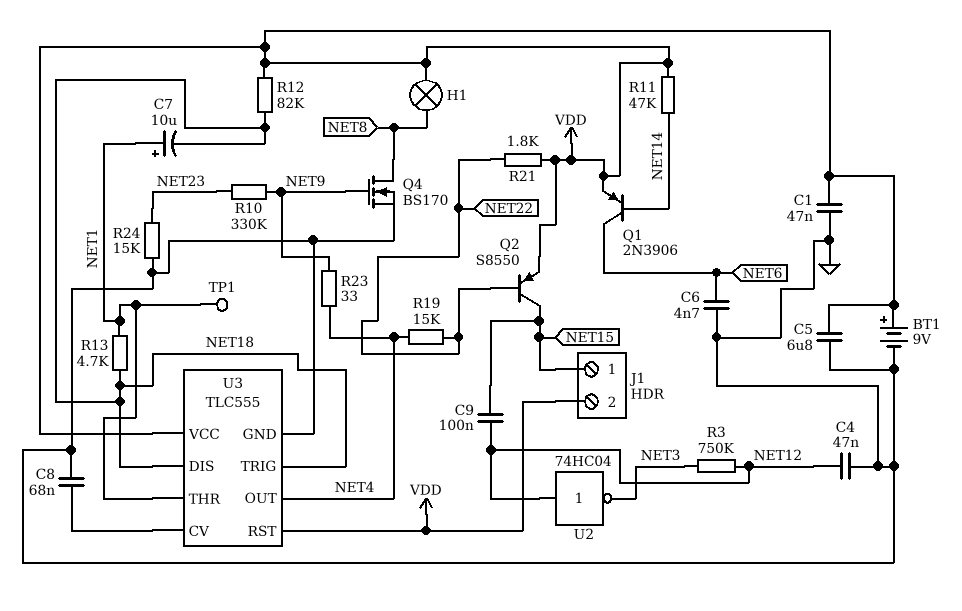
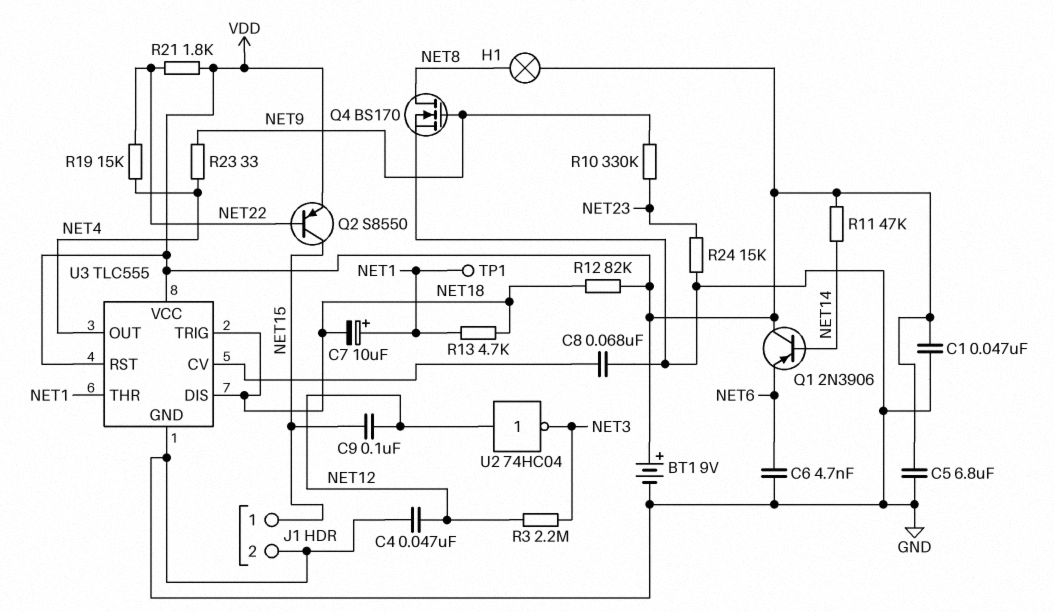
J1 pin 2: VDD -> GND
Q1: PNP 2N3906 (B NET14, C NET6, E VDD) -> PNP 2N3906 (B NET14, C VDD, E NET6)
R3: 750k (NET3, NET12) -> 2.2M (NET3, NET12)

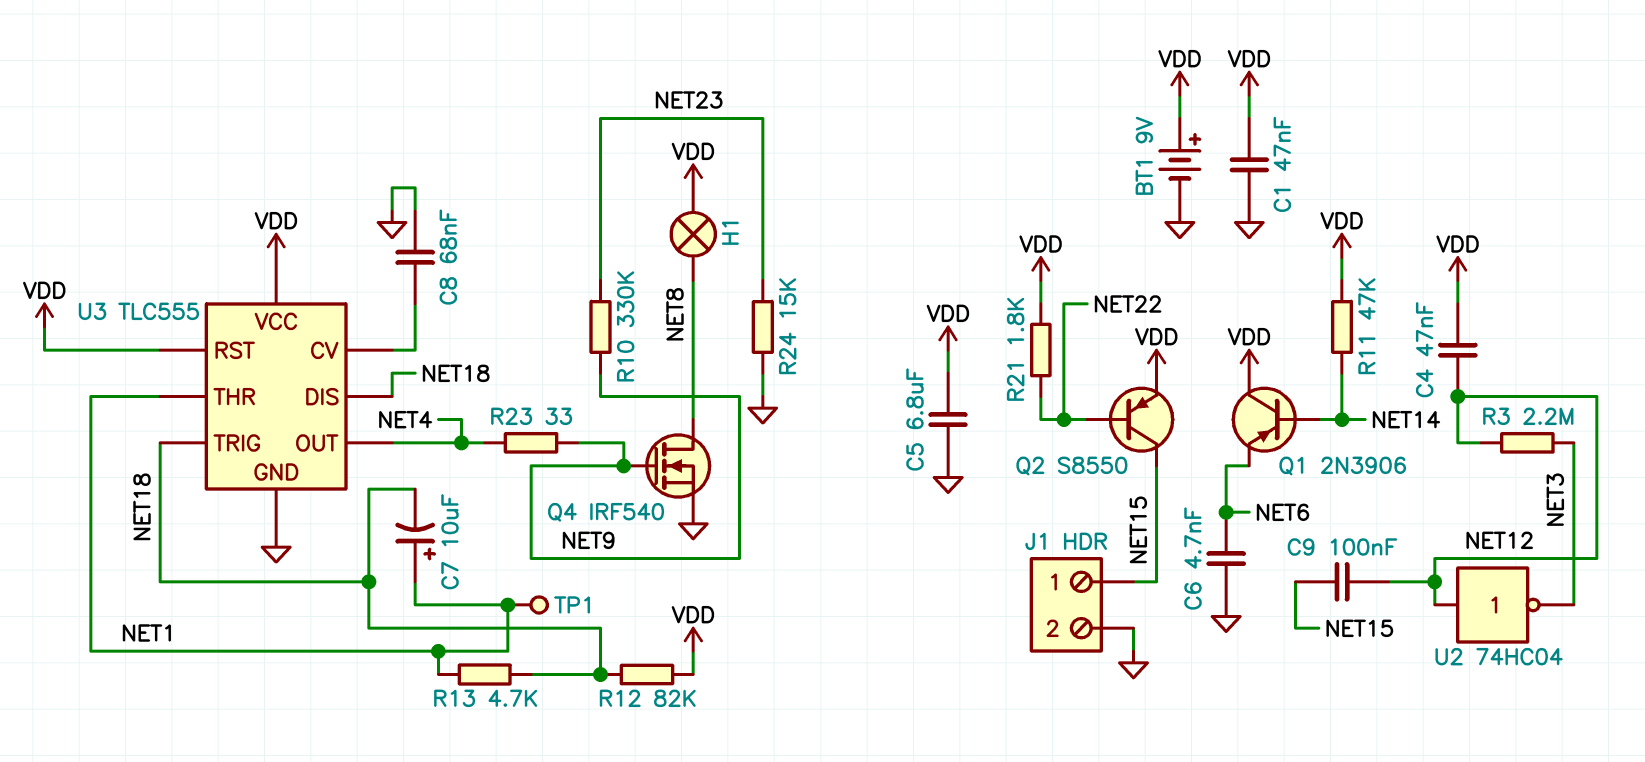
C4: 47nF (GND, NET12) -> 47nF (NET12, VDD)
Q4: NMOS BS170 (G NET9, D NET8, S GND) -> NMOS IRF540 (G NET9, D NET8, S GND)
R19: 15k (NET4, NET22) -> none

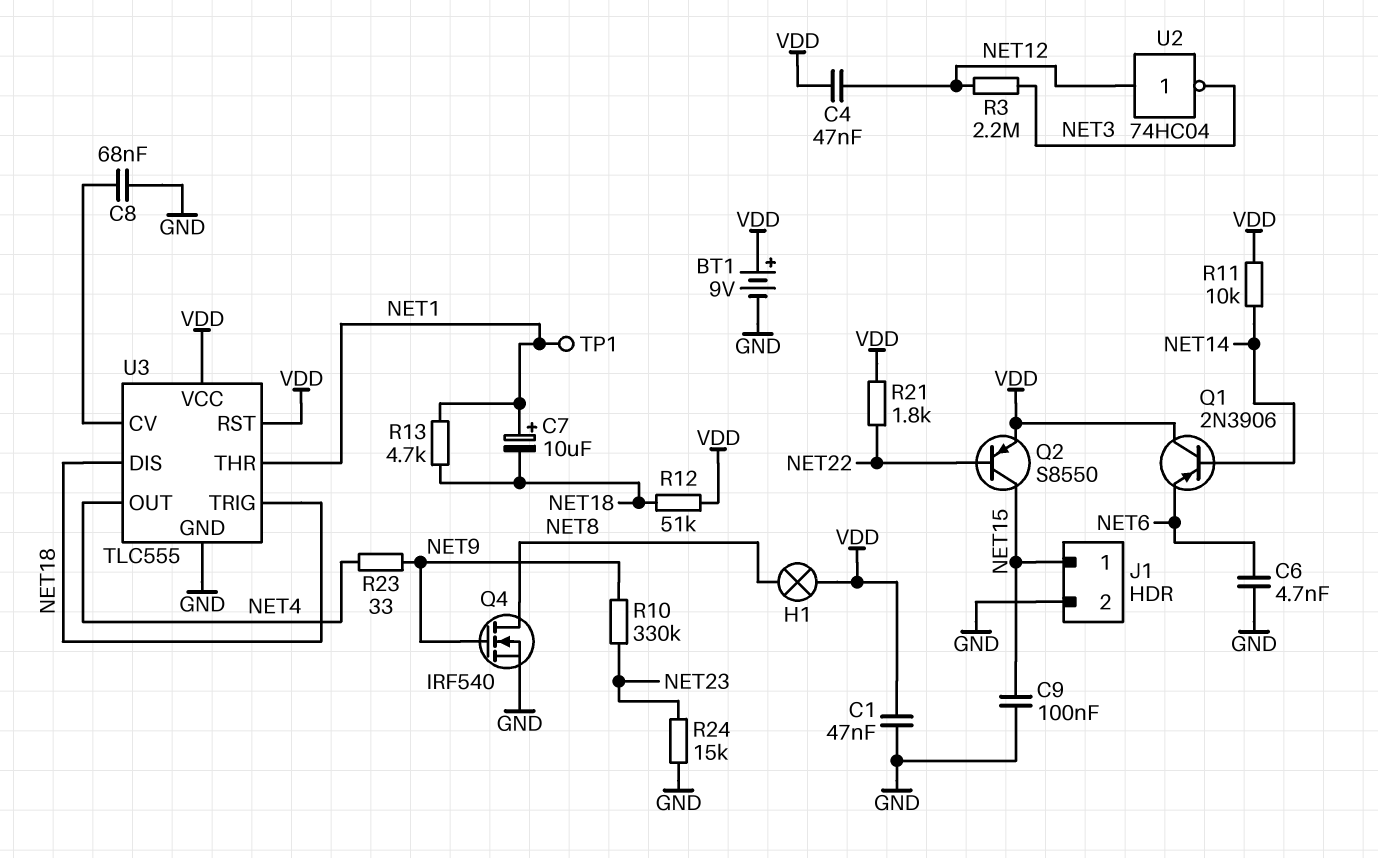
C5: 6.8uF (GND, VDD) -> none
C9: 100nF (NET12, NET15) -> 100nF (GND, NET15)
R11: 47k (NET14, VDD) -> 10k (NET14, VDD)
R12: 82k (NET18, VDD) -> 51k (NET18, VDD)

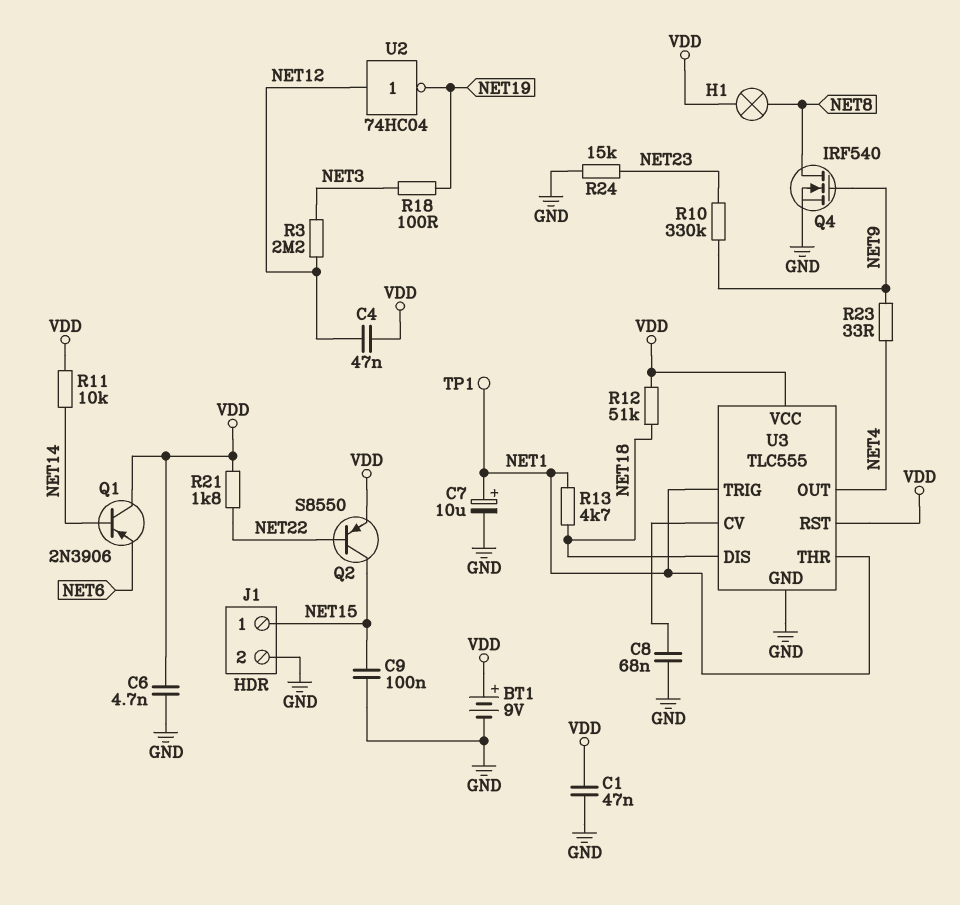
C6: 4.7nF (GND, NET6) -> 4.7nF (GND, VDD)
C7: 10uF (plus NET1, minus NET18) -> 10uF (plus NET1, minus GND)
R18: none -> 100 (NET3, NET19)
U2: NOT 74HC04 (in NET12, out NET3) -> NOT 74HC04 (in NET12, out NET19)
U3 pin TRIG: NET18 -> NET1

